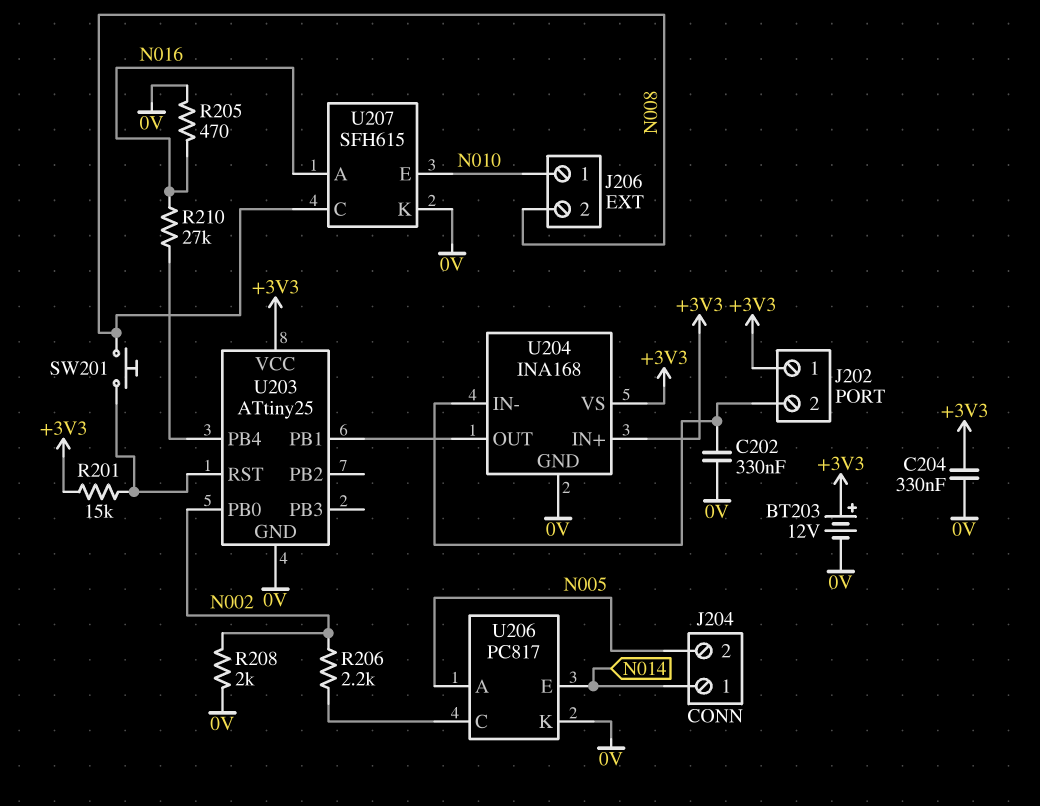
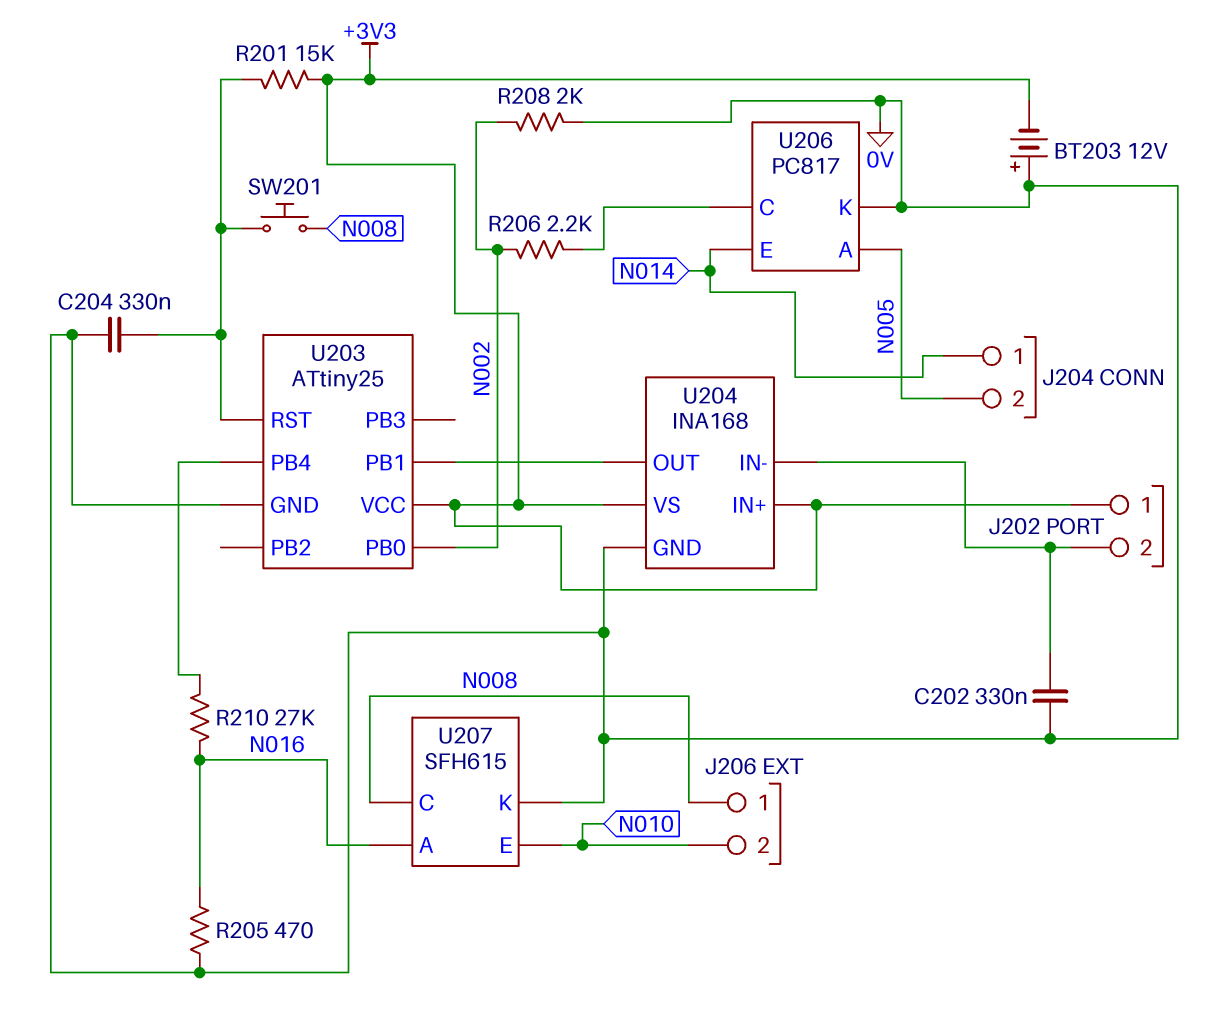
BT203: 12V (plus +3V3, minus 0V) -> 12V (plus 0V, minus +3V3)
C204: 330nF (+3V3, 0V) -> 330nF (0V, U203/RST)
J206 pin 1: N010 -> N008
J206 pin 2: N008 -> N010

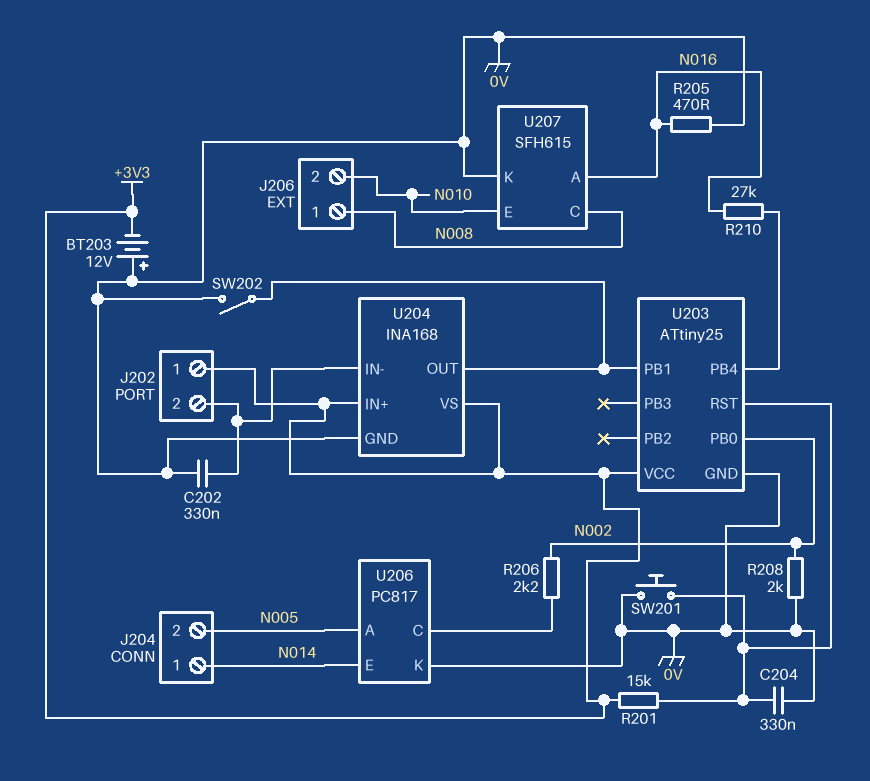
SW201: button (N008, U203/RST) -> button (0V, U203/RST)
SW202: none -> switch (0V, U203/PB1)

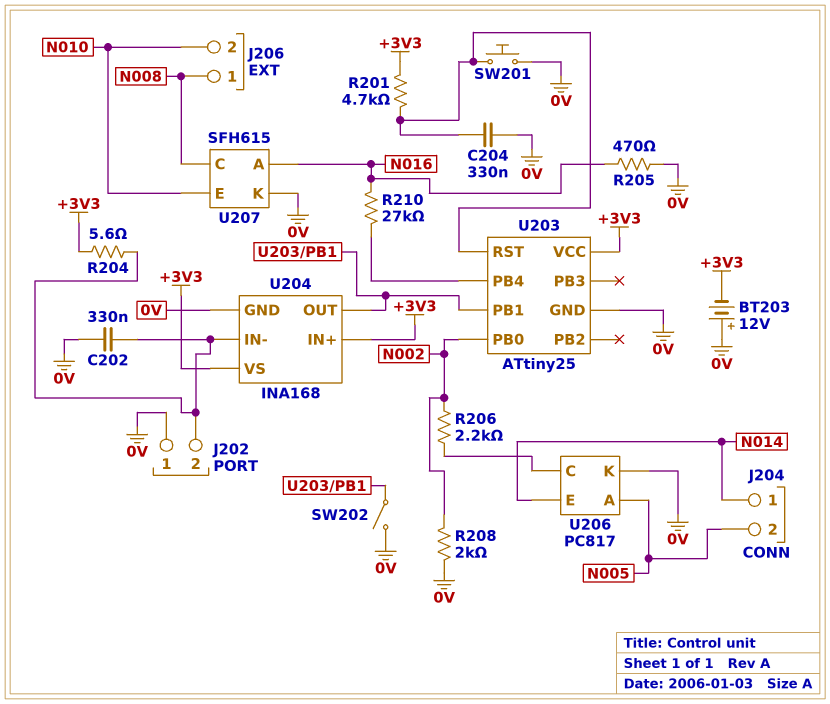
J202 pin 1: +3V3 -> 0V
R201: 15k (+3V3, U203/RST) -> 4.7k (+3V3, U203/RST)
R204: none -> 5.6 (+3V3, J202/2)

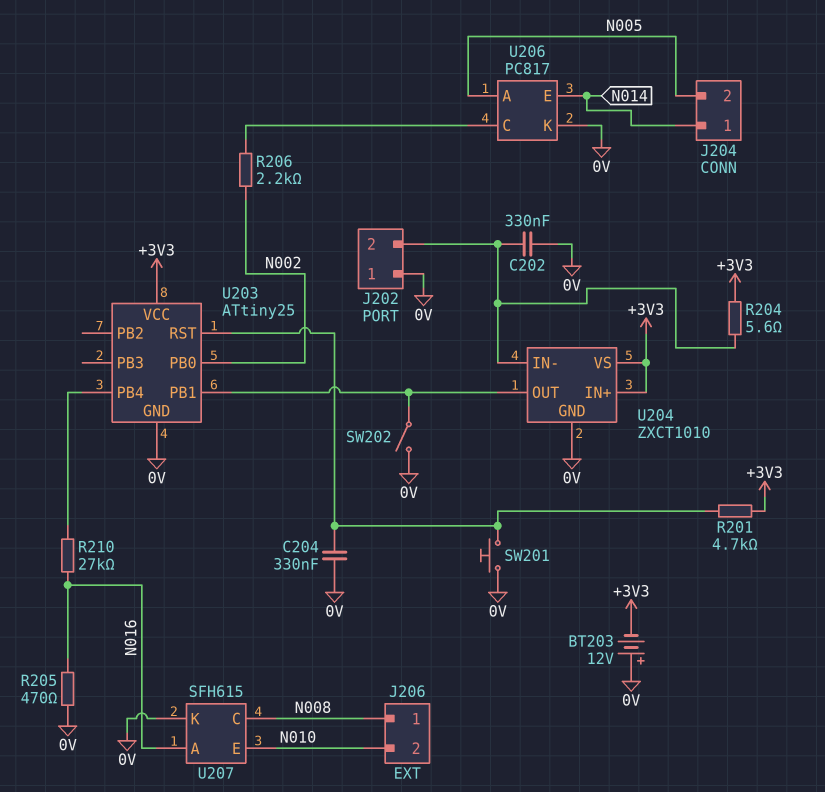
R208: 2k (0V, N002) -> none
U204: INA168 -> ZXCT1010

